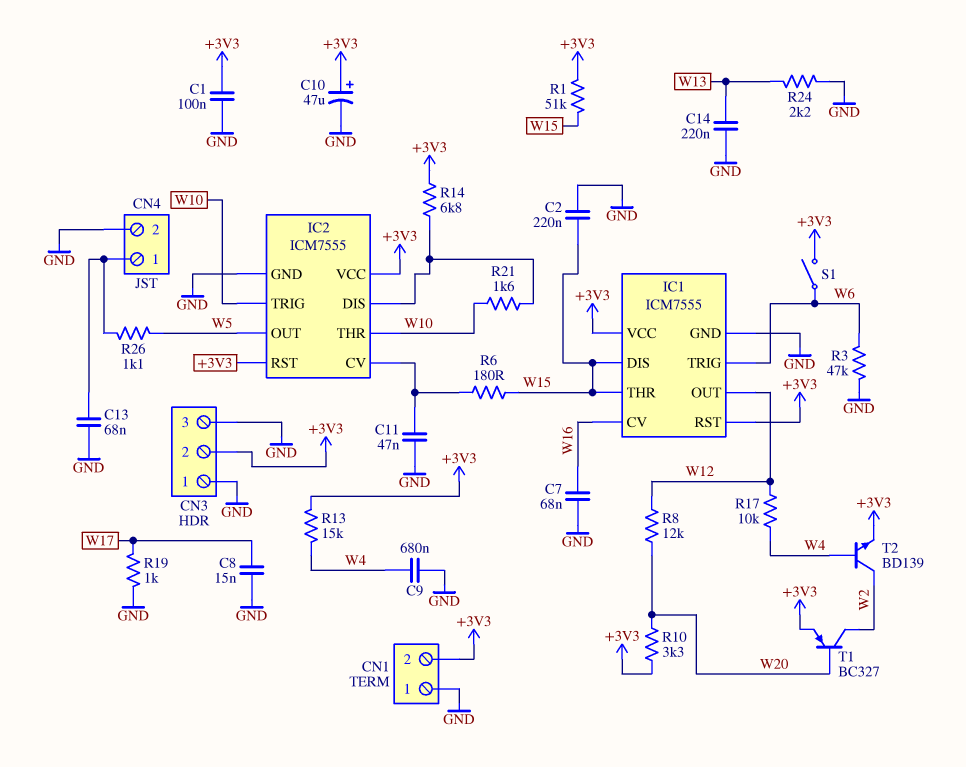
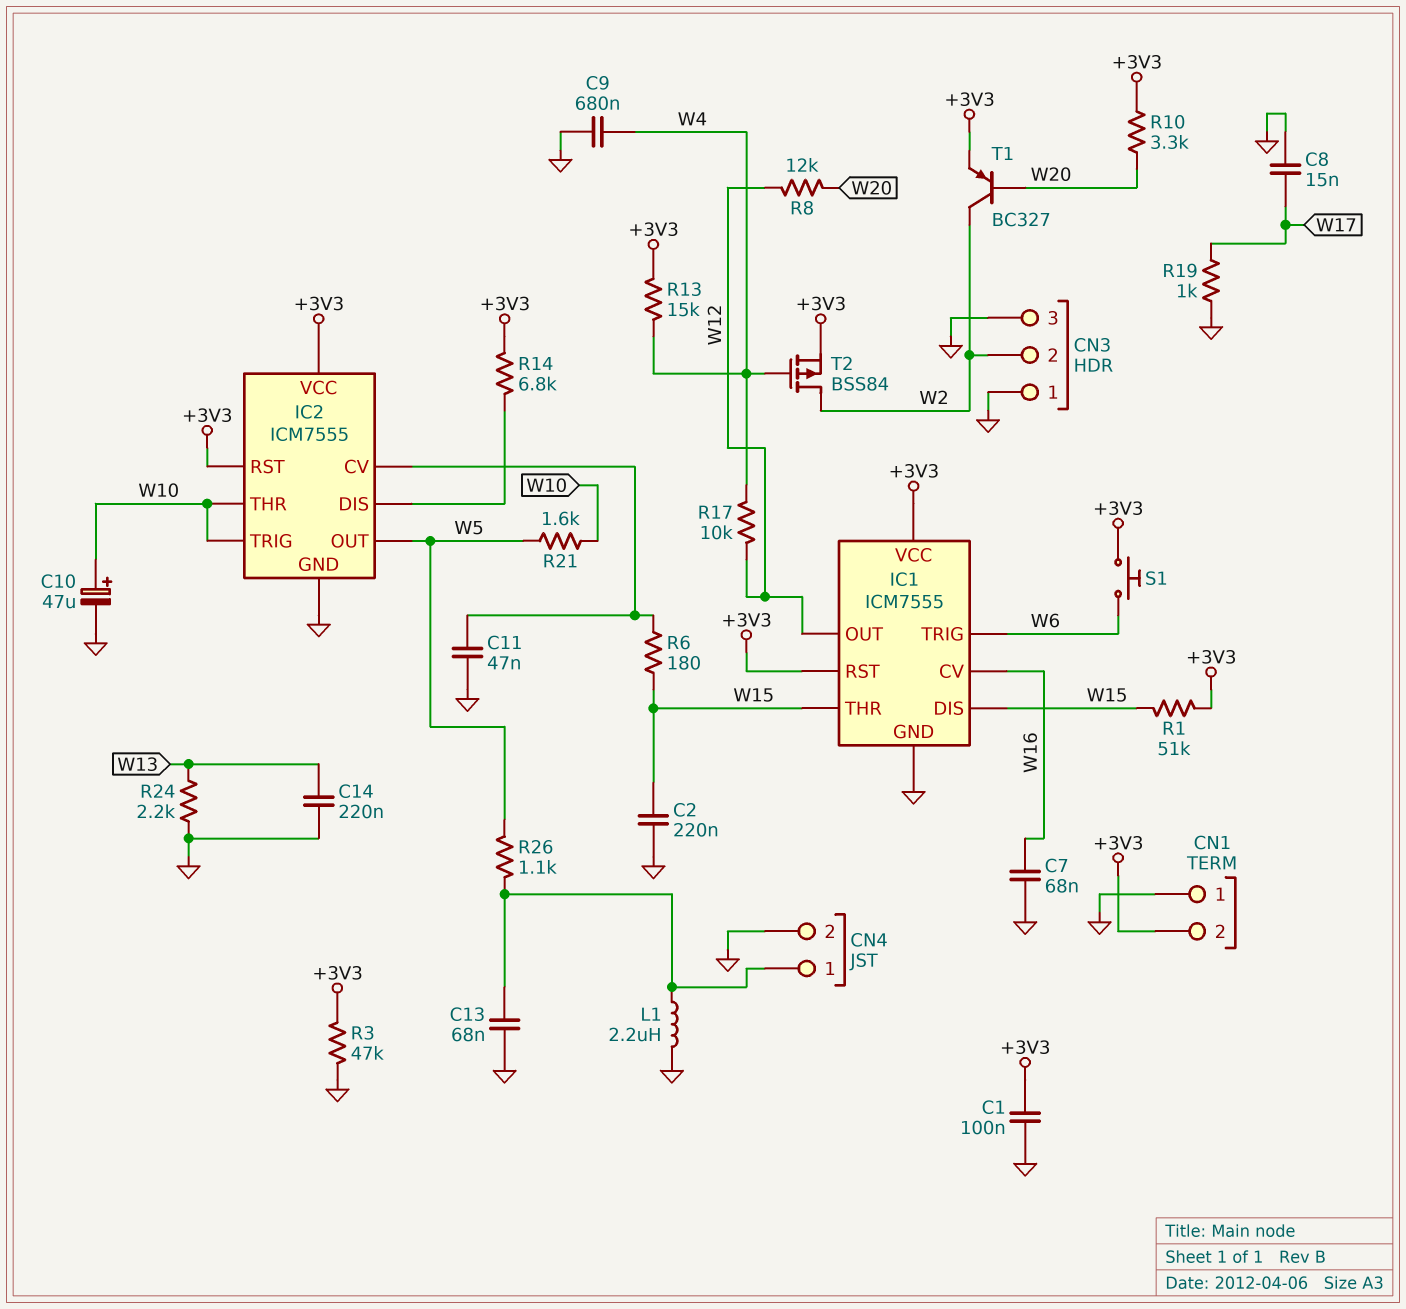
C10: 47uF (plus +3V3, minus GND) -> 47uF (plus W10, minus GND)
CN3 pin 2: +3V3 -> W2
L1: none -> 2.2uH (CN4/1, GND)
R3: 47k (GND, W6) -> 47k (+3V3, GND)
R21: 1.6k (IC2/DIS, W10) -> 1.6k (W5, W10)
S1: switch (+3V3, W6) -> button (+3V3, W6)
T2: NPN BD139 (B W4, C W2, E +3V3) -> PMOS BSS84 (G W4, D W2, S +3V3)

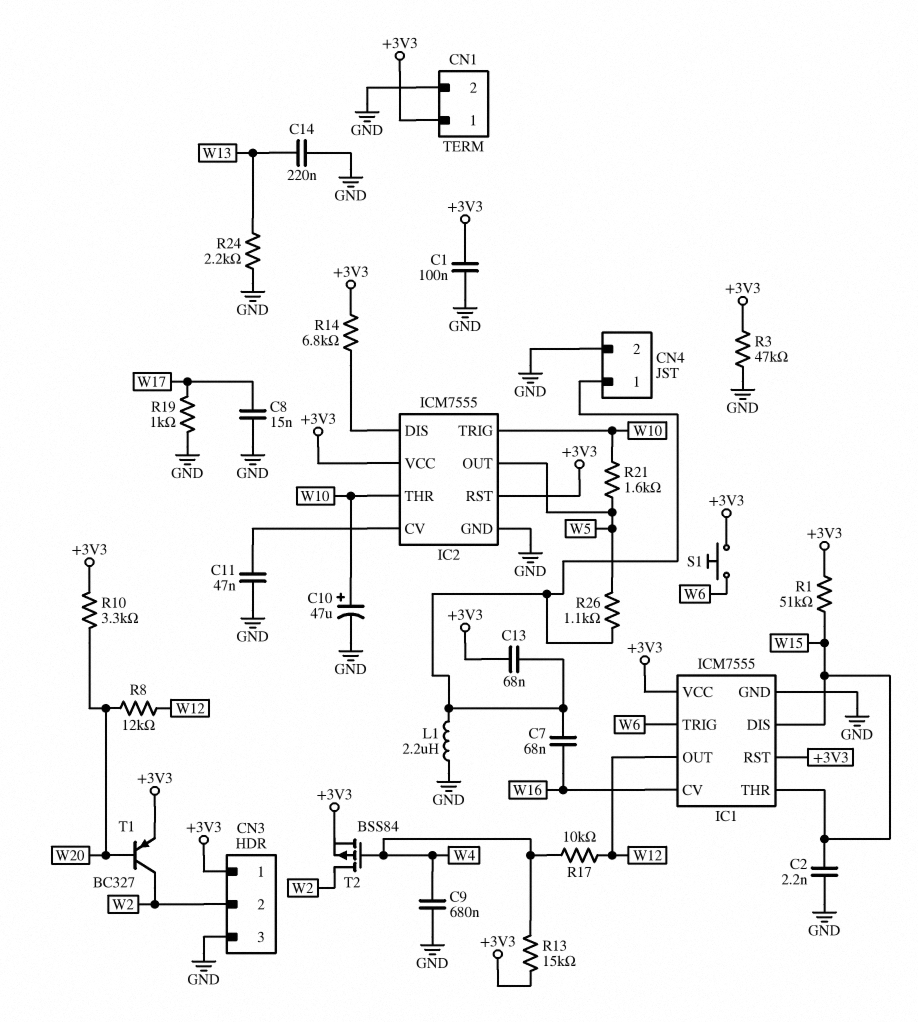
C2: 220nF (GND, W15) -> 2.2nF (GND, W15)
C7: 68nF (GND, W16) -> 68nF (CN4/1, W16)
C13: 68nF (CN4/1, GND) -> 68nF (+3V3, CN4/1)
CN1 pin 1: GND -> +3V3
CN1 pin 2: +3V3 -> GND
CN3 pin 1: GND -> +3V3
R6: 180 (IC2/CV, W15) -> none

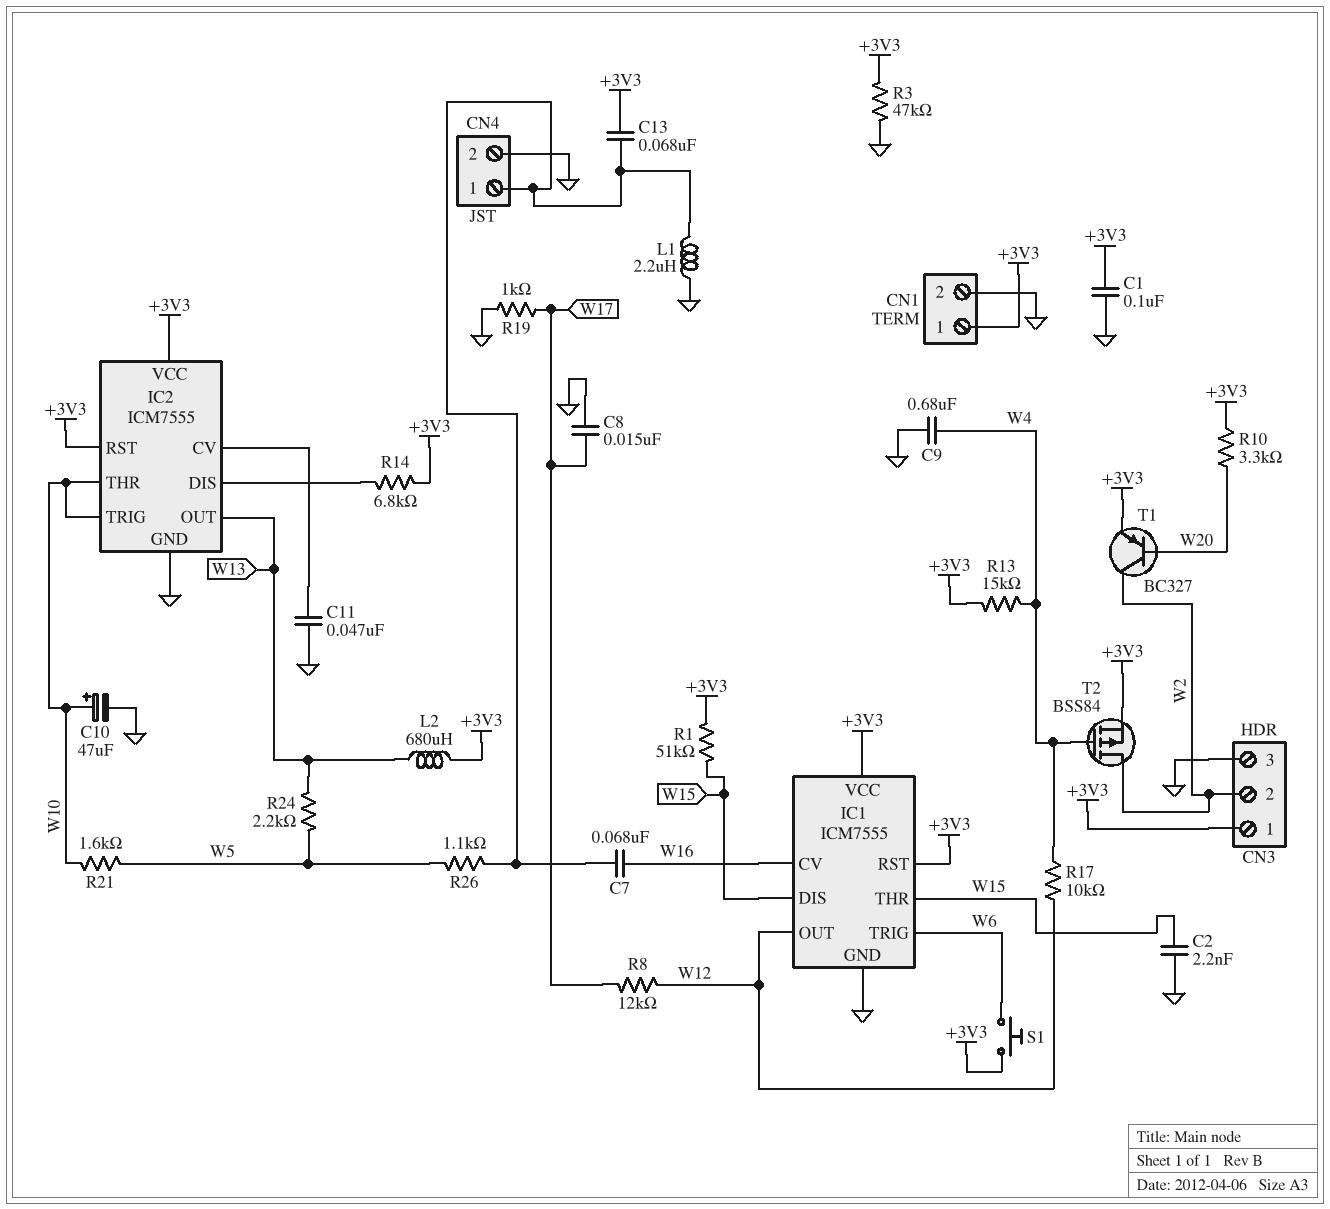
C14: 220nF (GND, W13) -> none
IC2 pin OUT: W5 -> W13
L2: none -> 680uH (+3V3, W13)
R8: 12k (W12, W20) -> 12k (W12, W17)
R24: 2.2k (GND, W13) -> 2.2k (W5, W13)

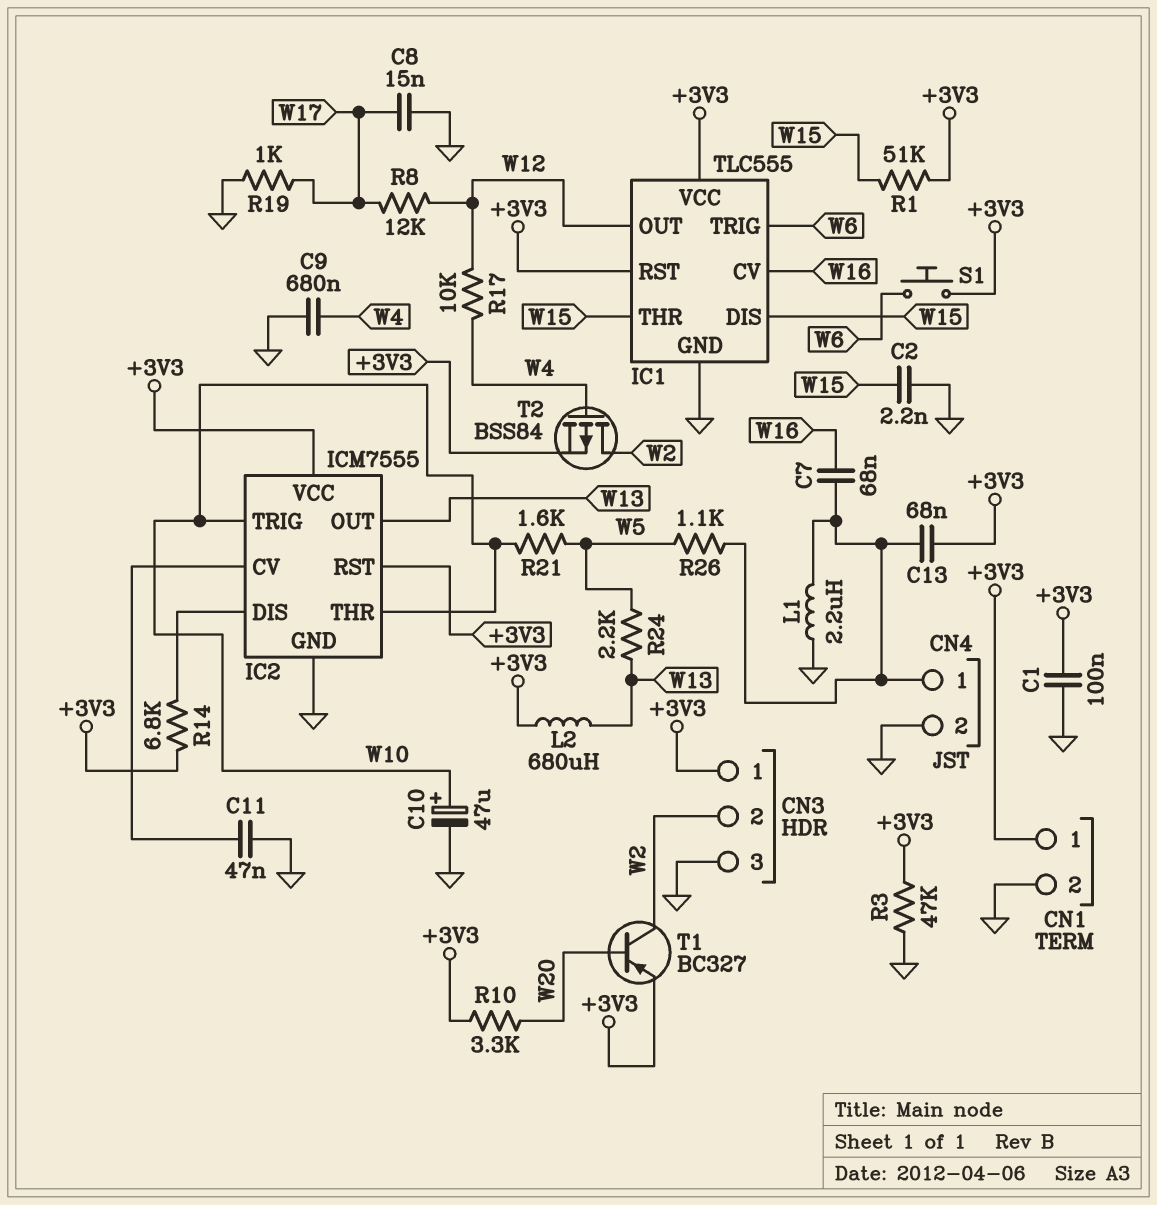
IC1: ICM7555 -> TLC555
R13: 15k (+3V3, W4) -> none

